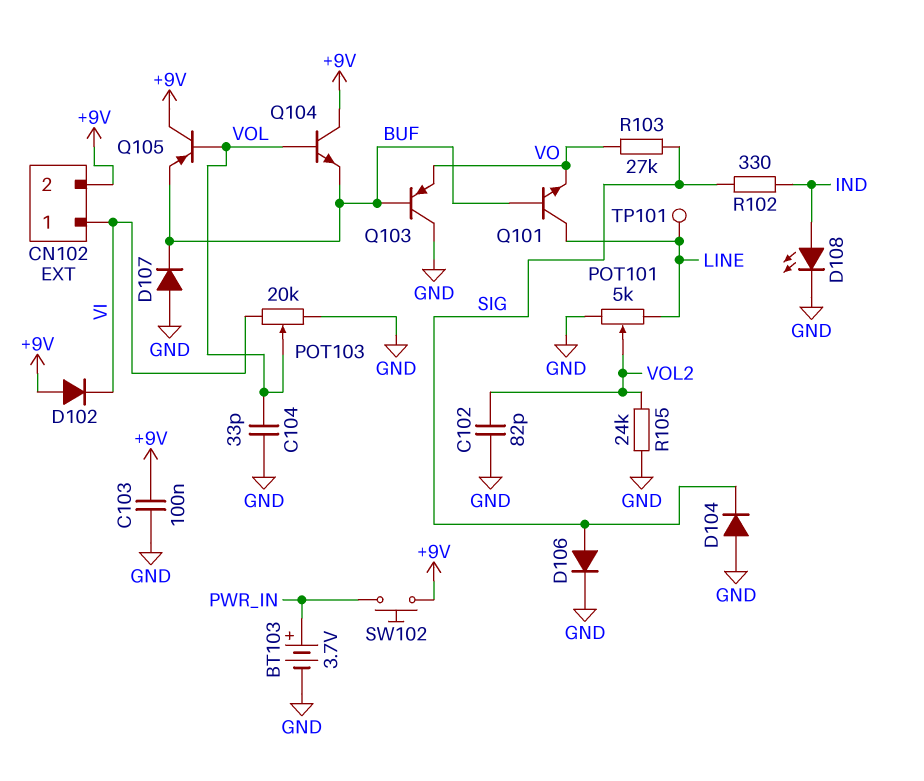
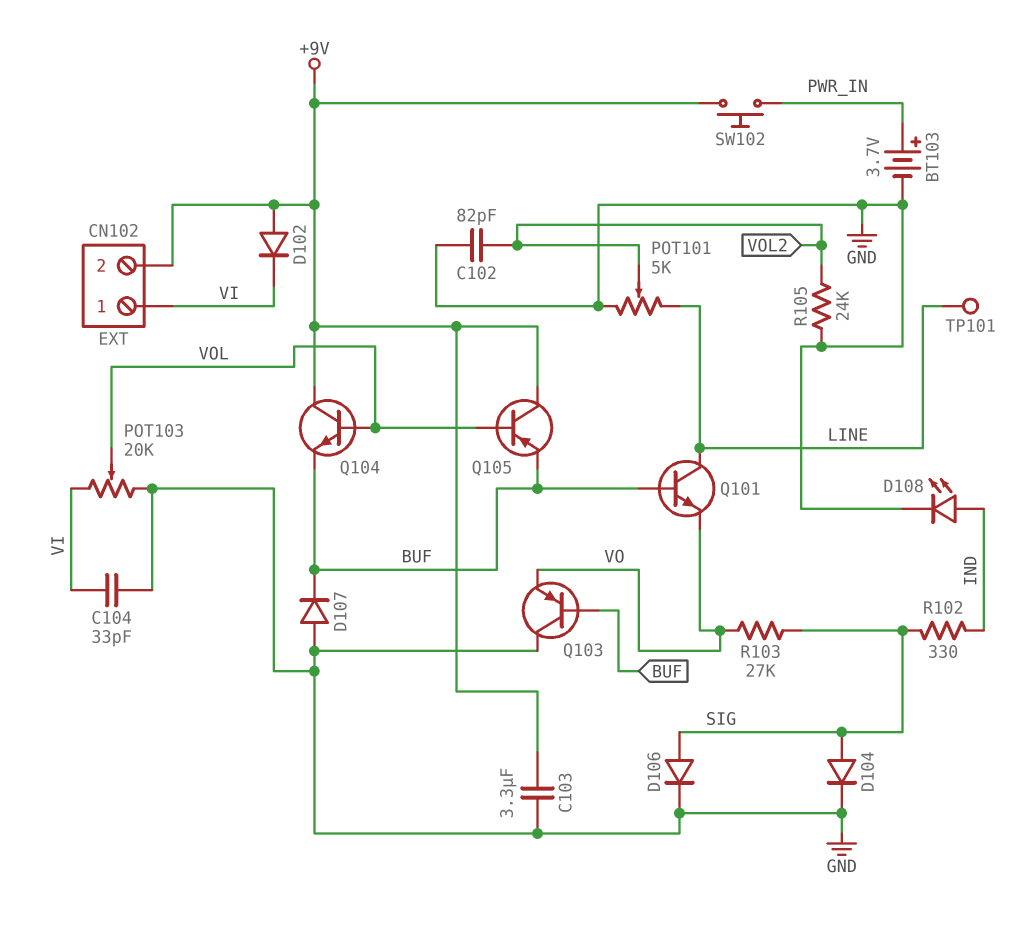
C103: 100nF (+9V, GND) -> 3.3uF (+9V, GND)
C104: 33pF (GND, VOL) -> 33pF (GND, VI)
D104: diode (A GND, K SIG) -> diode (A SIG, K GND)

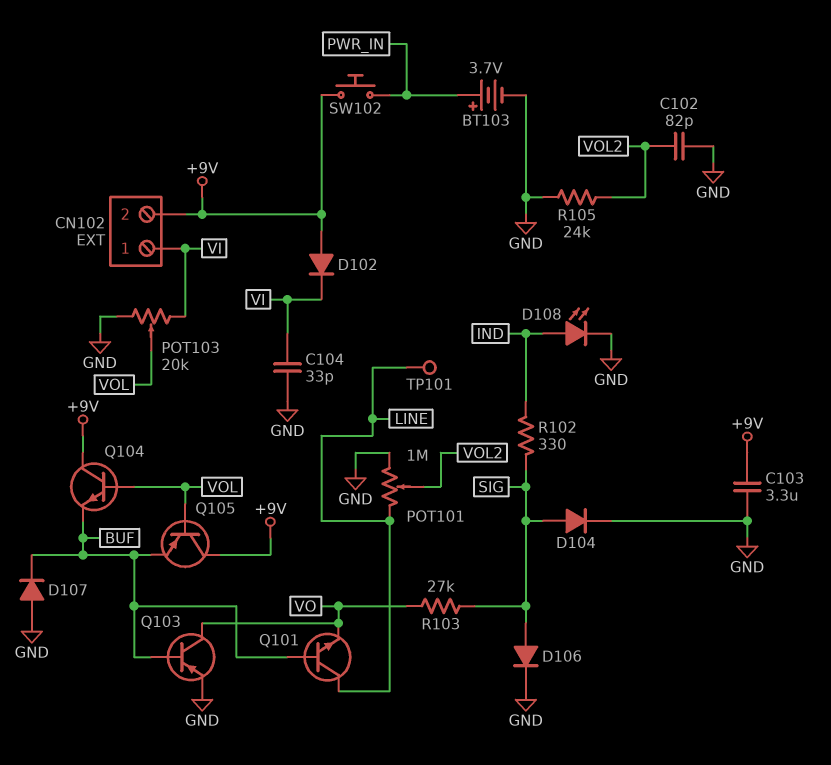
POT101: 5k (GND, LINE, wiper VOL2) -> 1M (GND, LINE, wiper VOL2)
Q103: PNP (B BUF, C GND, E VO) -> PNP (B BUF, C VO, E GND)

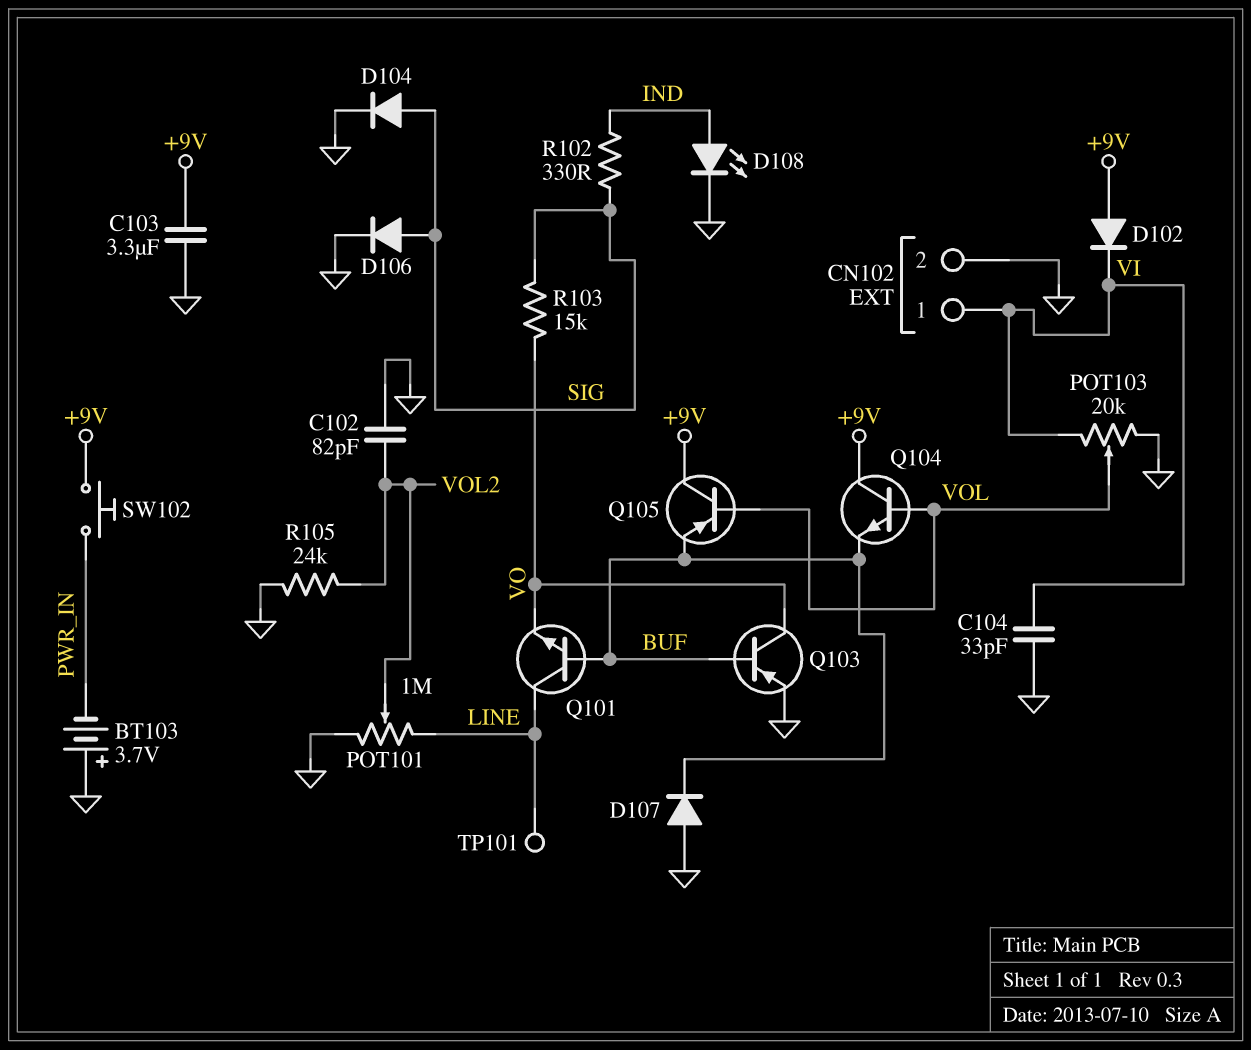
BT103: 3.7V (plus PWR_IN, minus GND) -> 3.7V (plus GND, minus PWR_IN)
CN102 pin 2: +9V -> GND
R103: 27k (SIG, VO) -> 15k (SIG, VO)

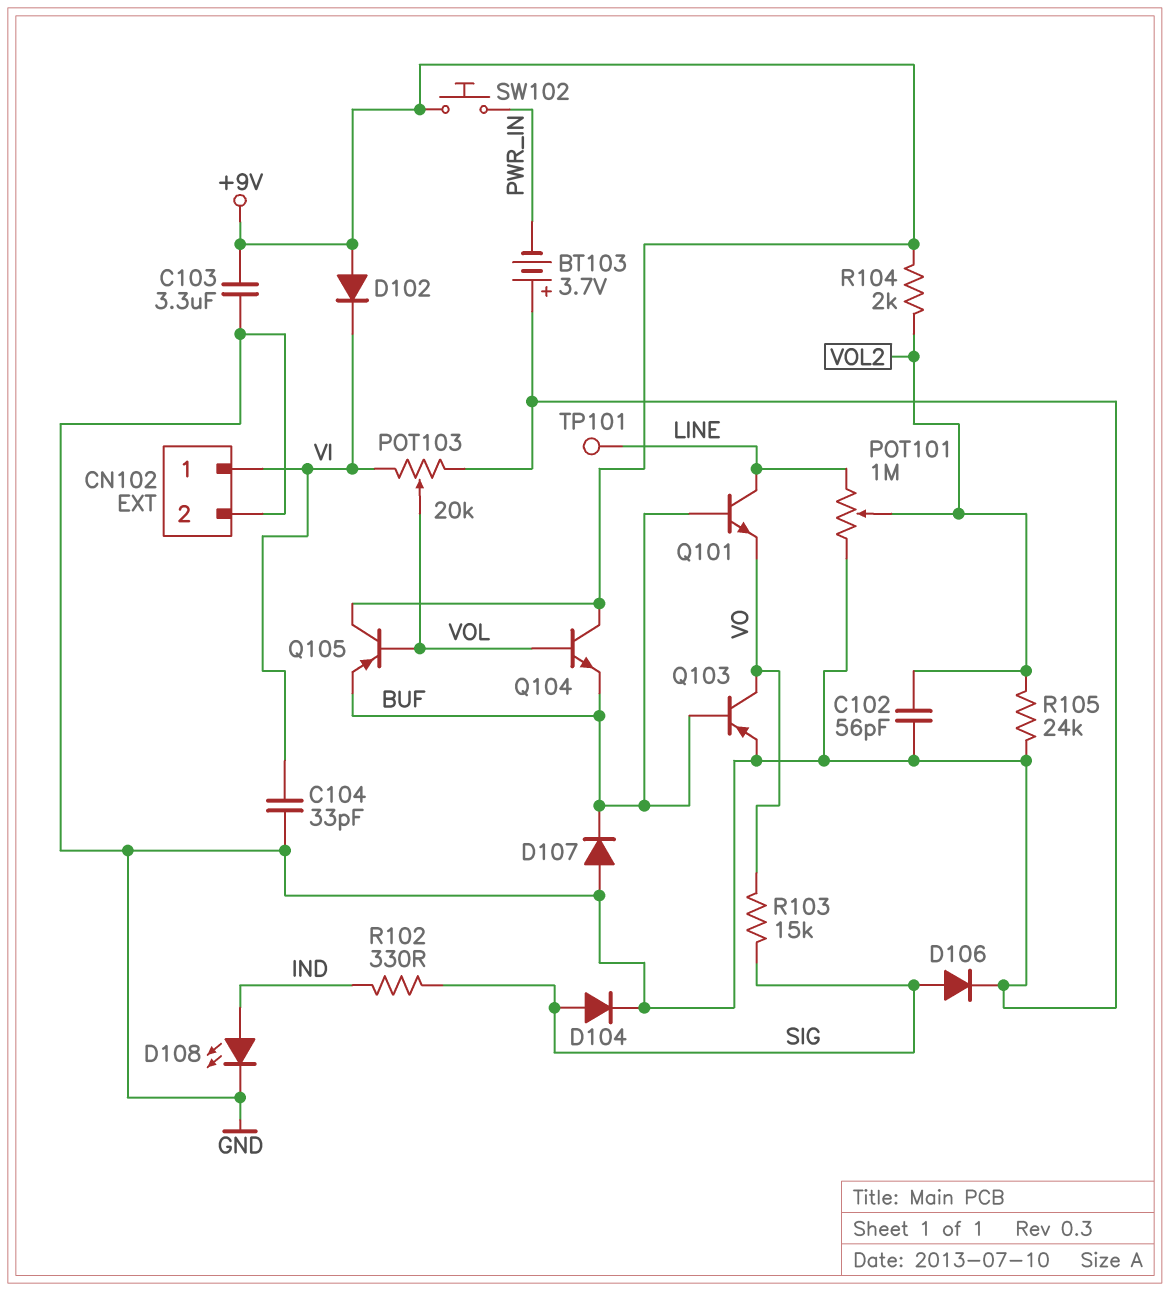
C102: 82pF (GND, VOL2) -> 56pF (GND, VOL2)
R104: none -> 2k (+9V, VOL2)

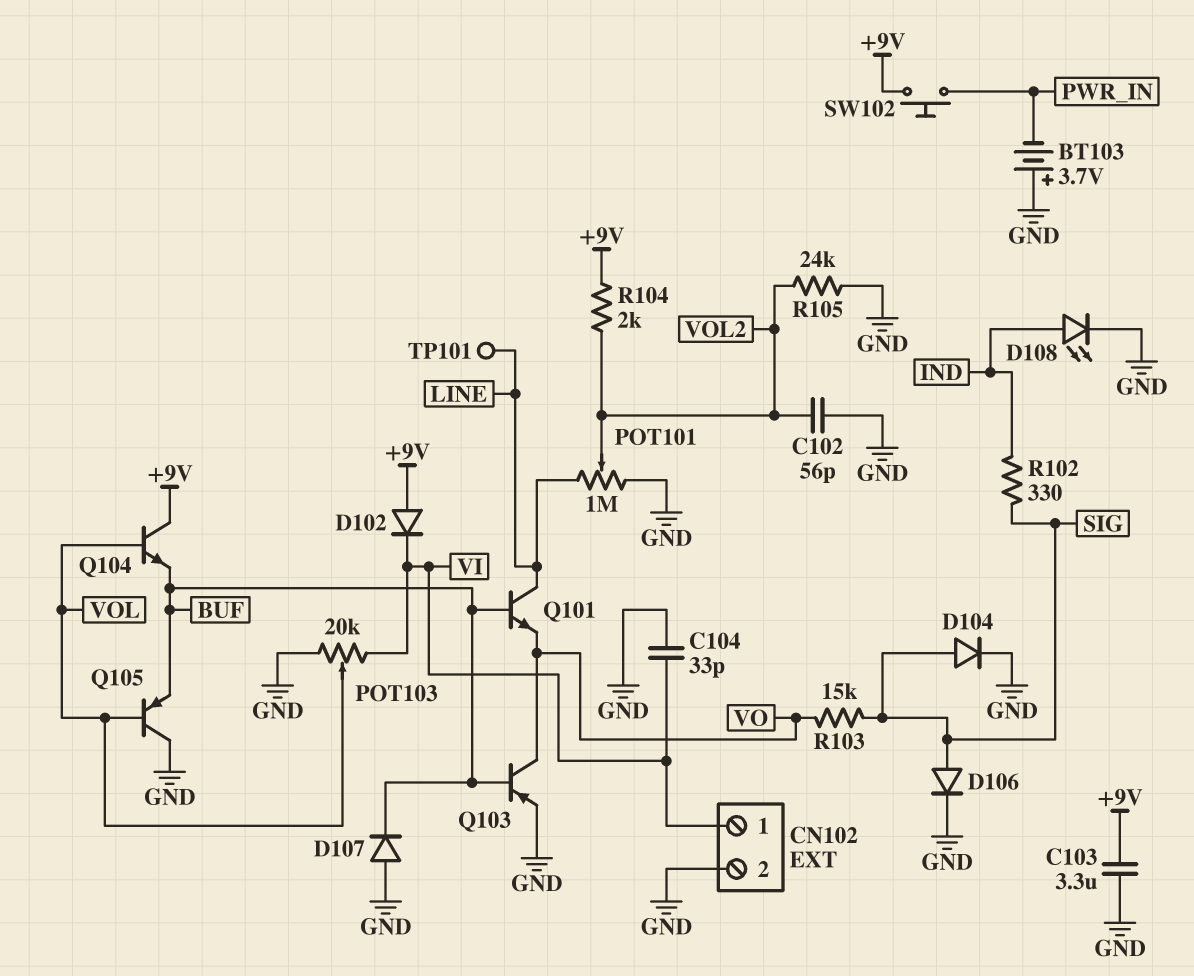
Q105: PNP (B VOL, C +9V, E BUF) -> PNP (B VOL, C GND, E BUF)

